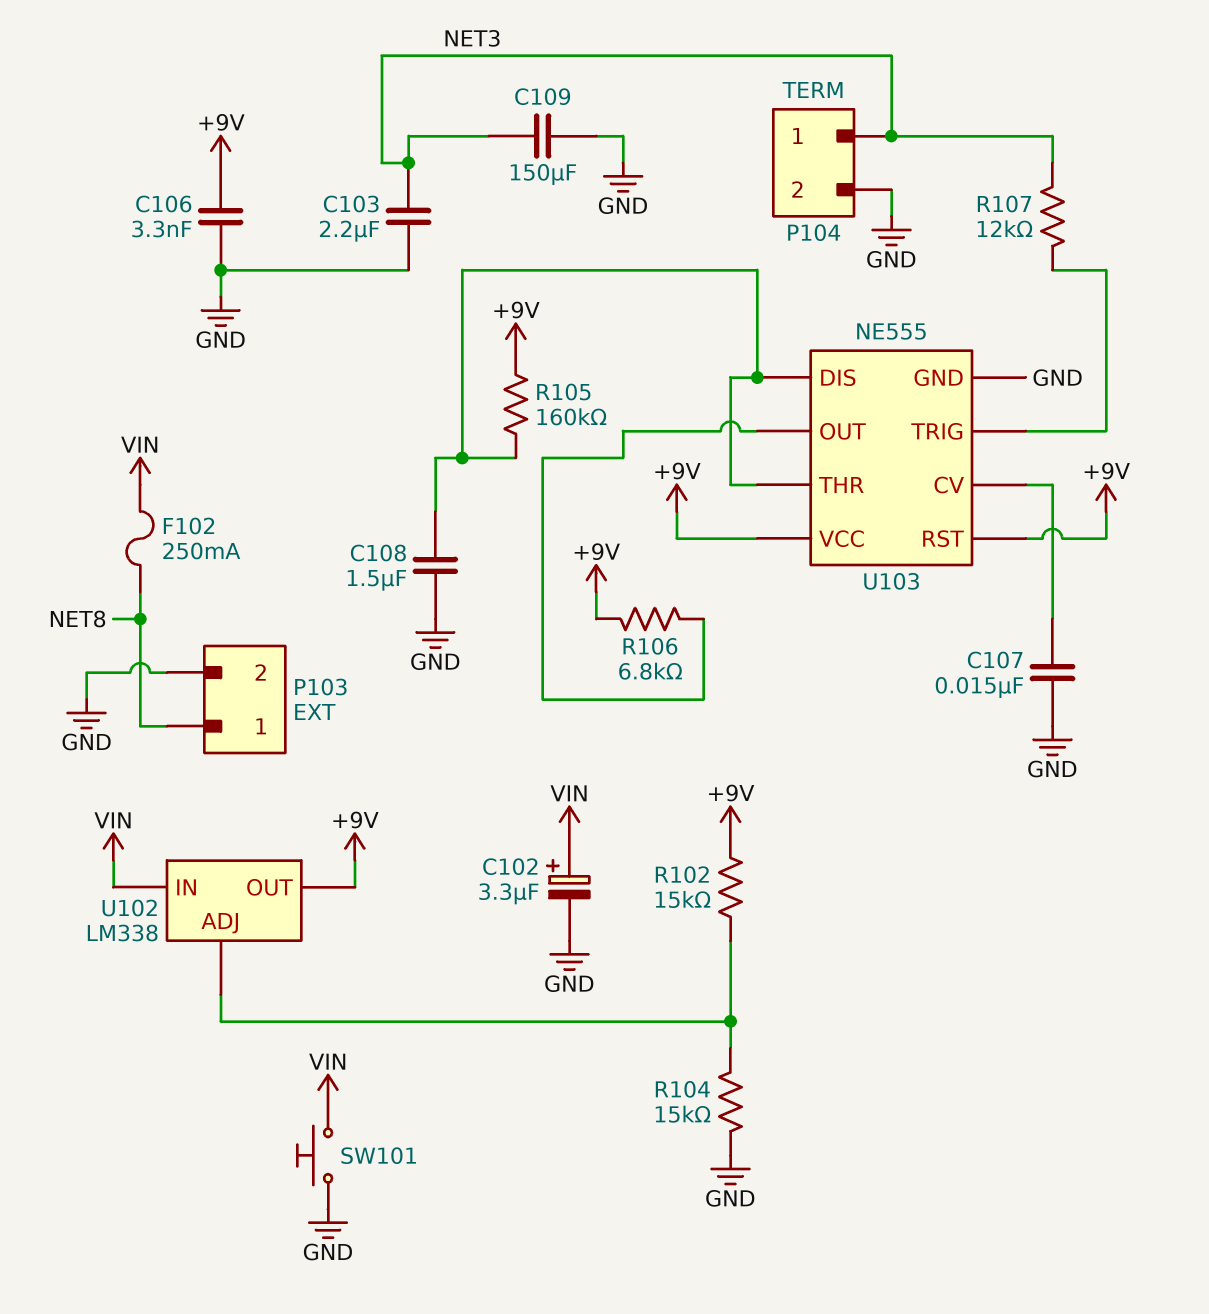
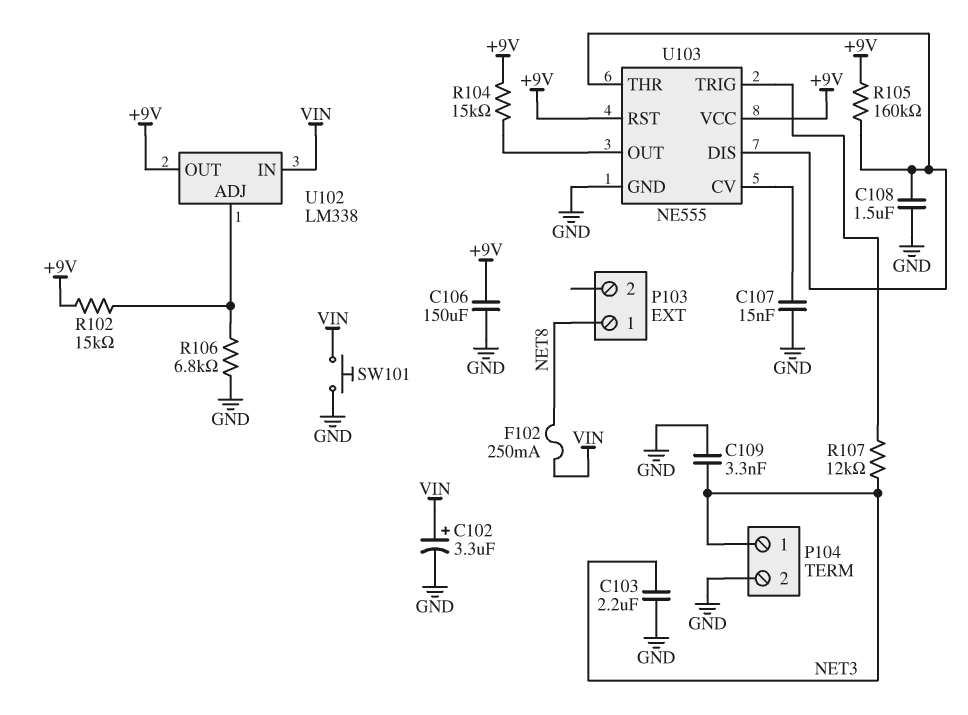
C106: 3.3nF (+9V, GND) -> 150uF (+9V, GND)
C109: 150uF (GND, NET3) -> 3.3nF (GND, NET3)
P103 pin 2: GND -> none
R104: 15k (GND, U102/ADJ) -> 15k (+9V, U103/OUT)
R106: 6.8k (+9V, U103/OUT) -> 6.8k (GND, U102/ADJ)

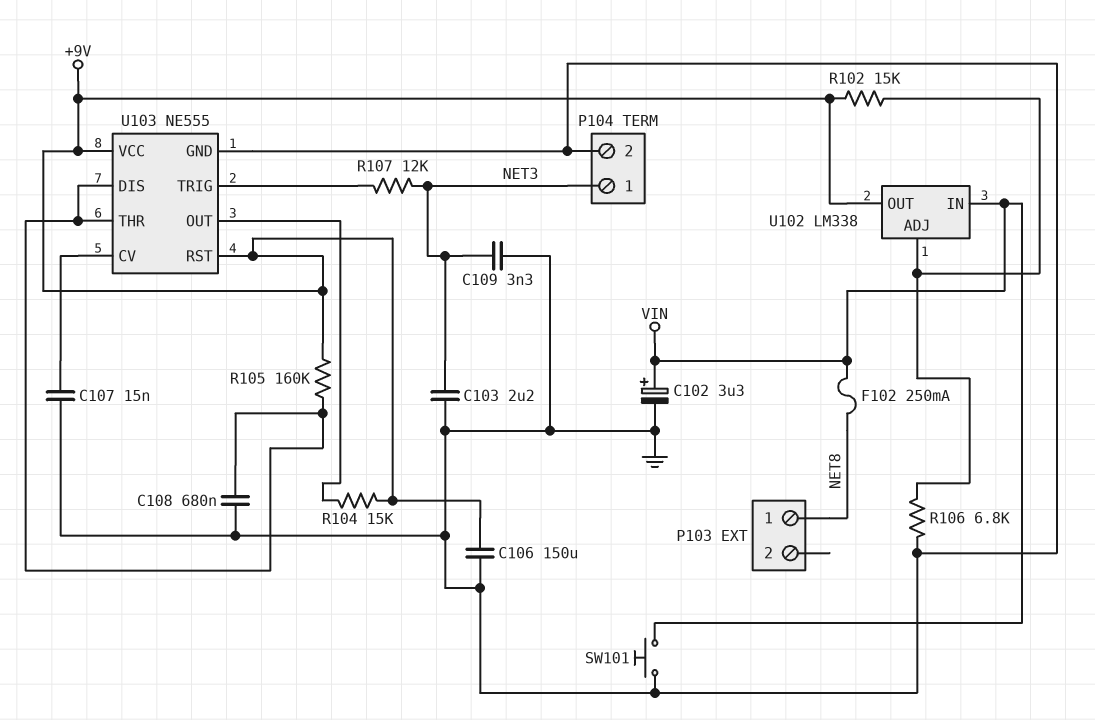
C108: 1.5uF (GND, U103/DIS) -> 680nF (GND, U103/DIS)

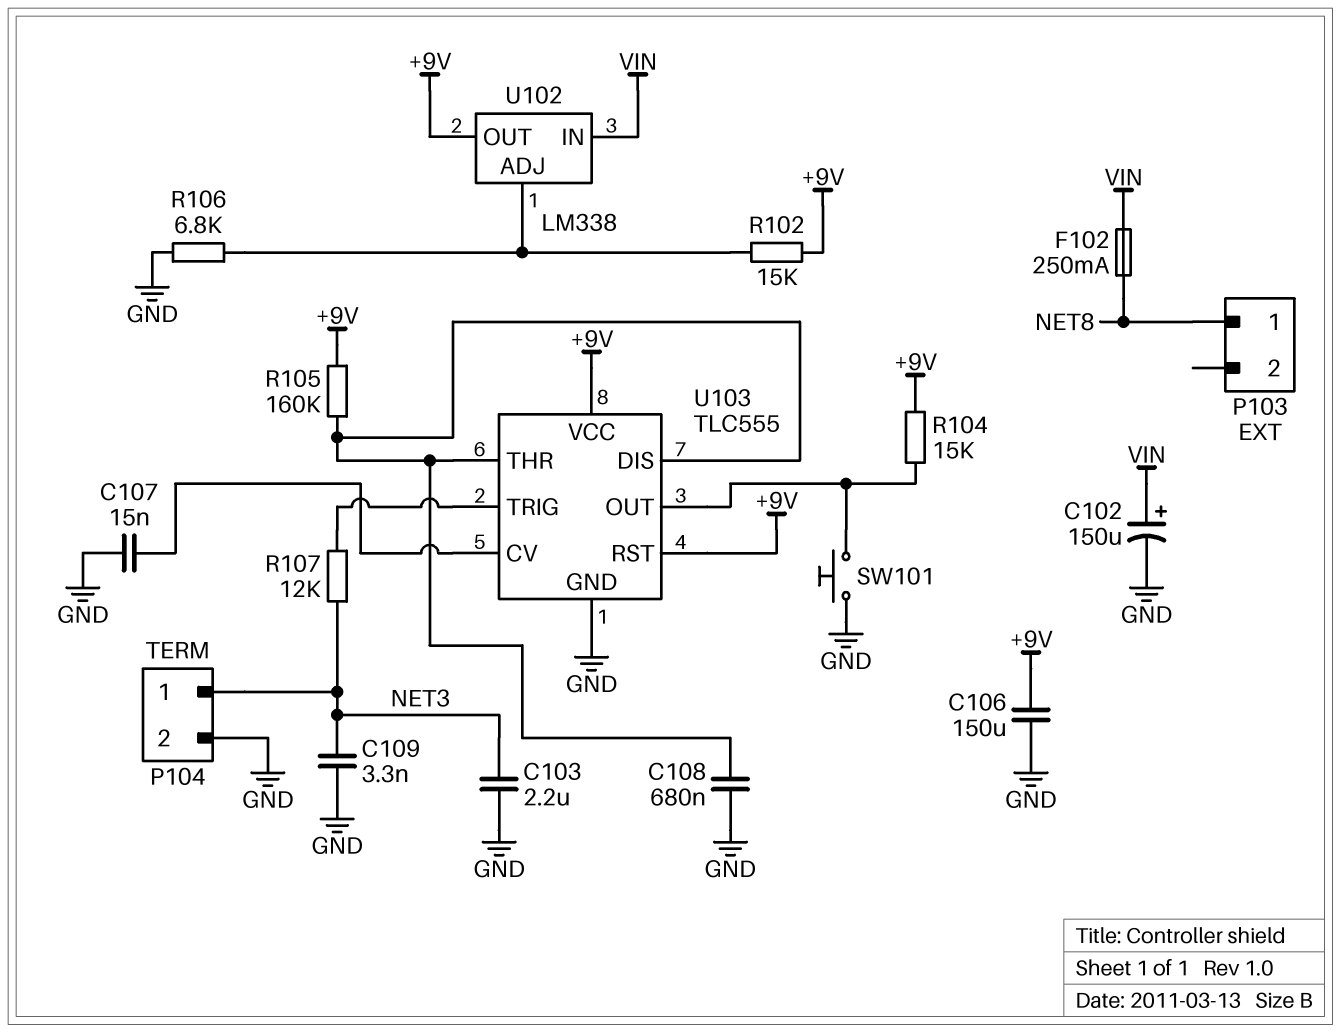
C102: 3.3uF (plus VIN, minus GND) -> 150uF (plus VIN, minus GND)
SW101: button (GND, VIN) -> button (GND, U103/OUT)
U103: NE555 -> TLC555

